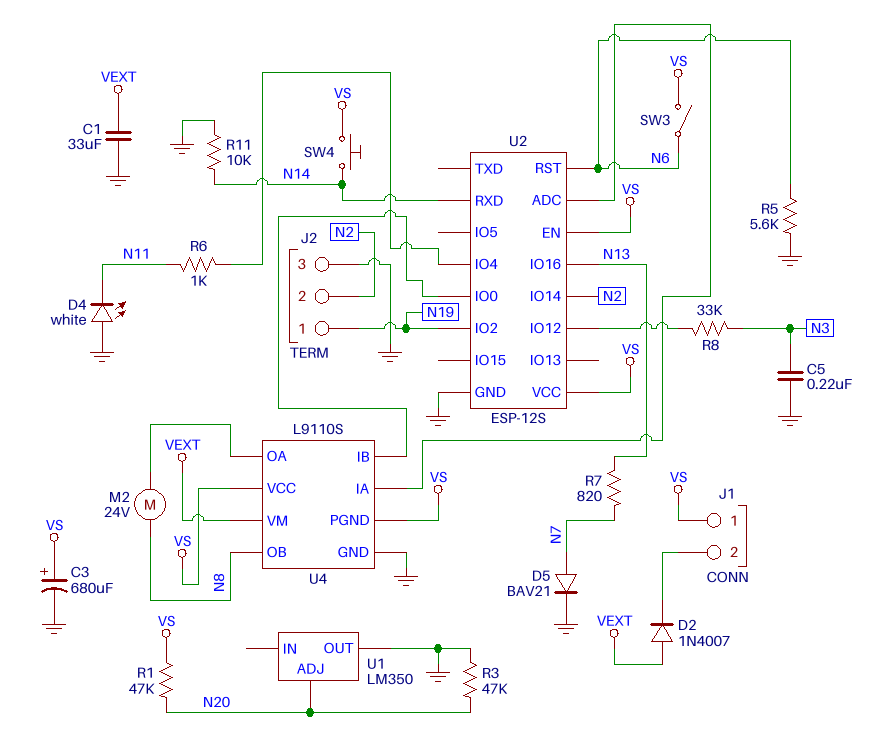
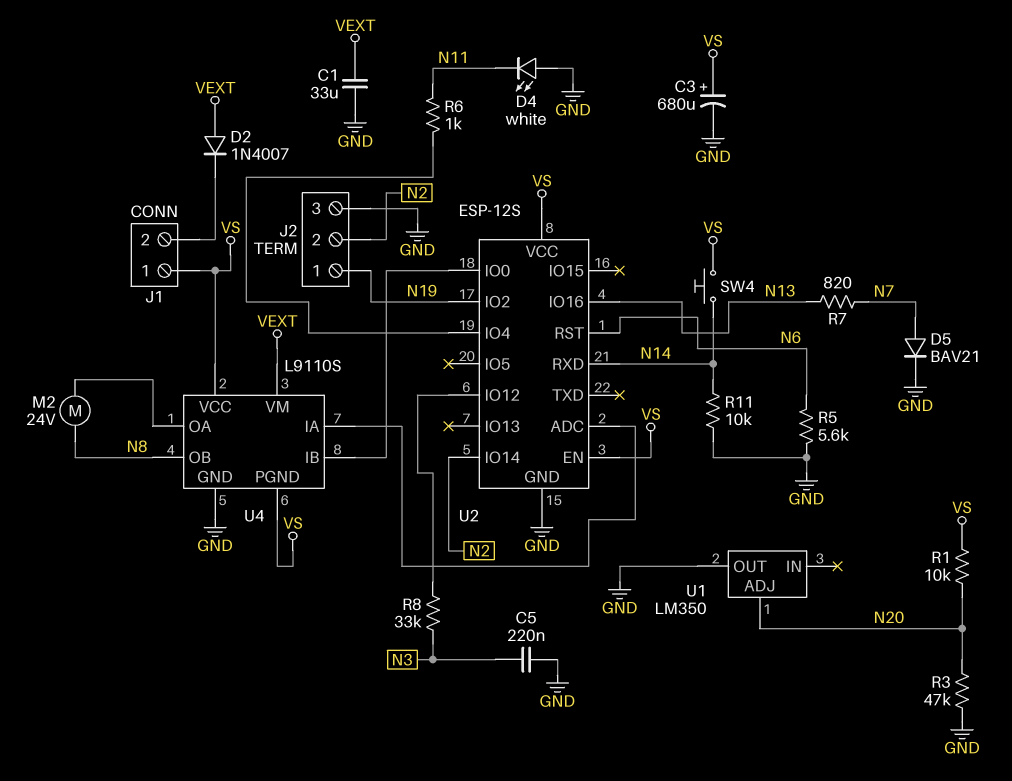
R1: 47k (N20, VS) -> 10k (N20, VS)
SW3: switch (N6, VS) -> none

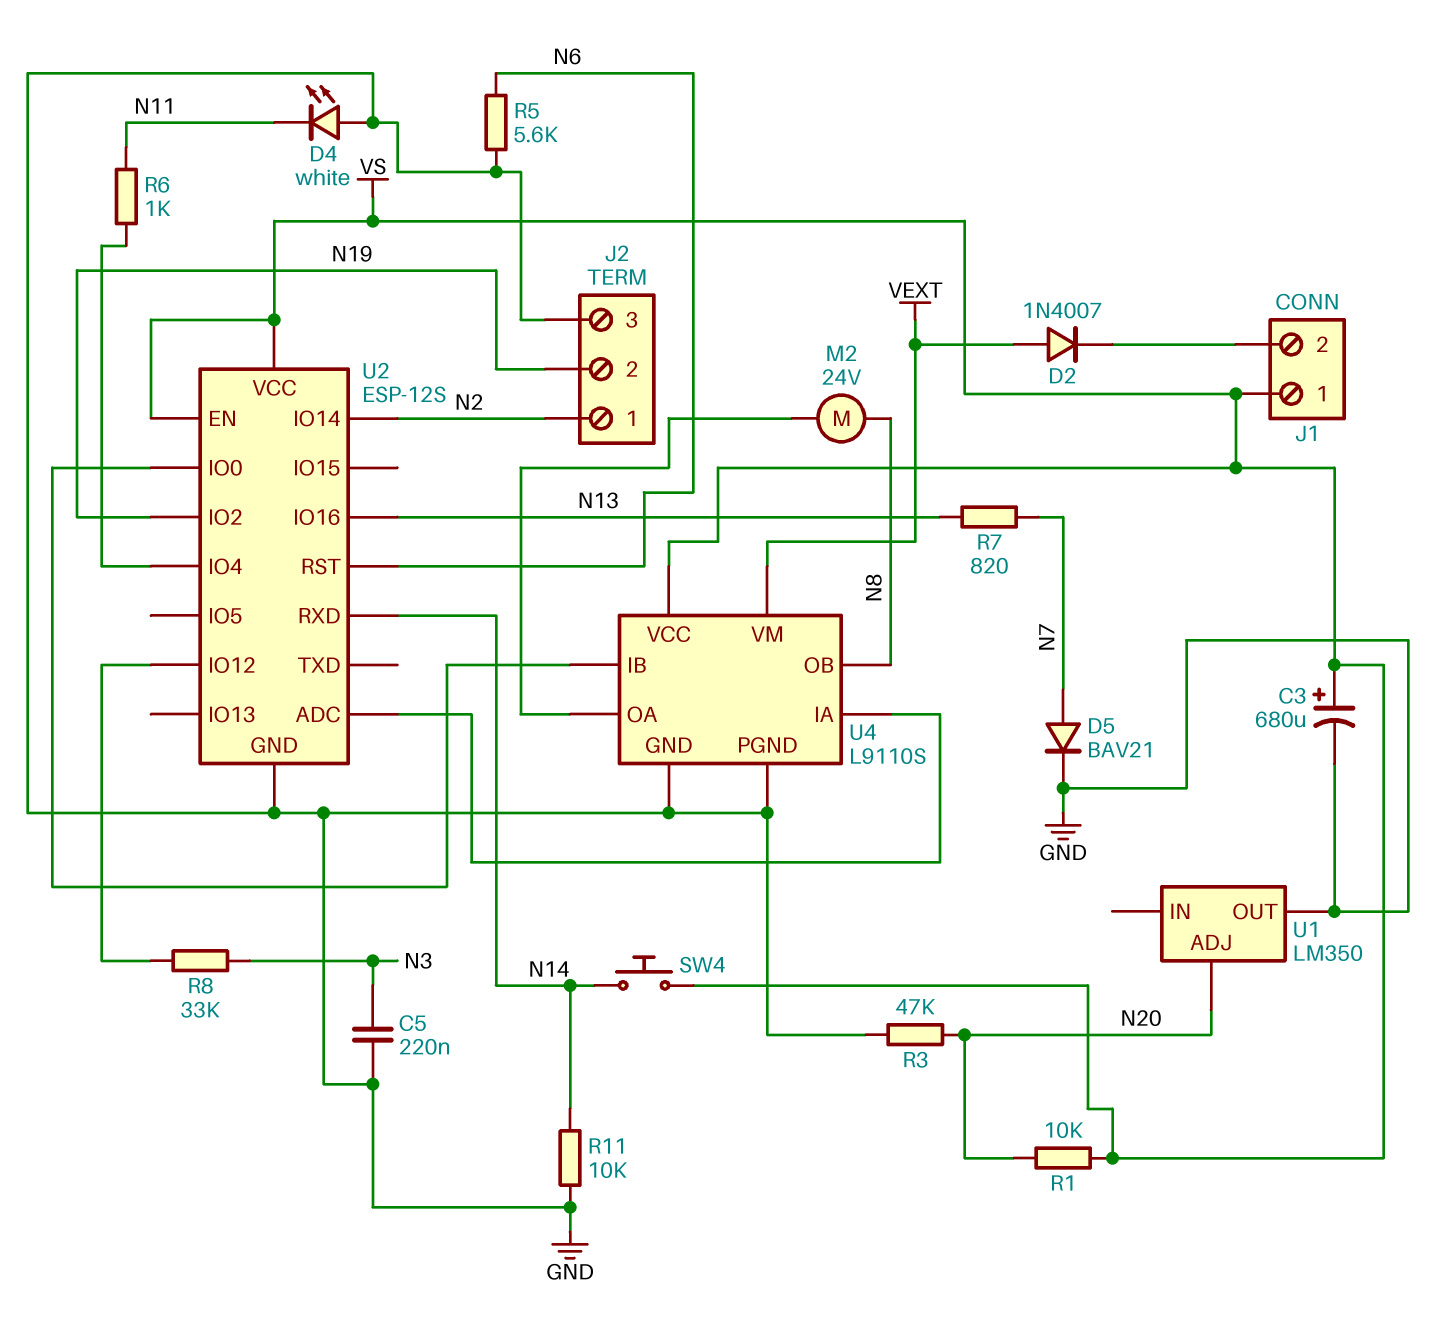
C1: 33uF (GND, VEXT) -> none
J2 pin 1: N19 -> N2
J2 pin 2: N2 -> N19
U4 pin PGND: VS -> GND

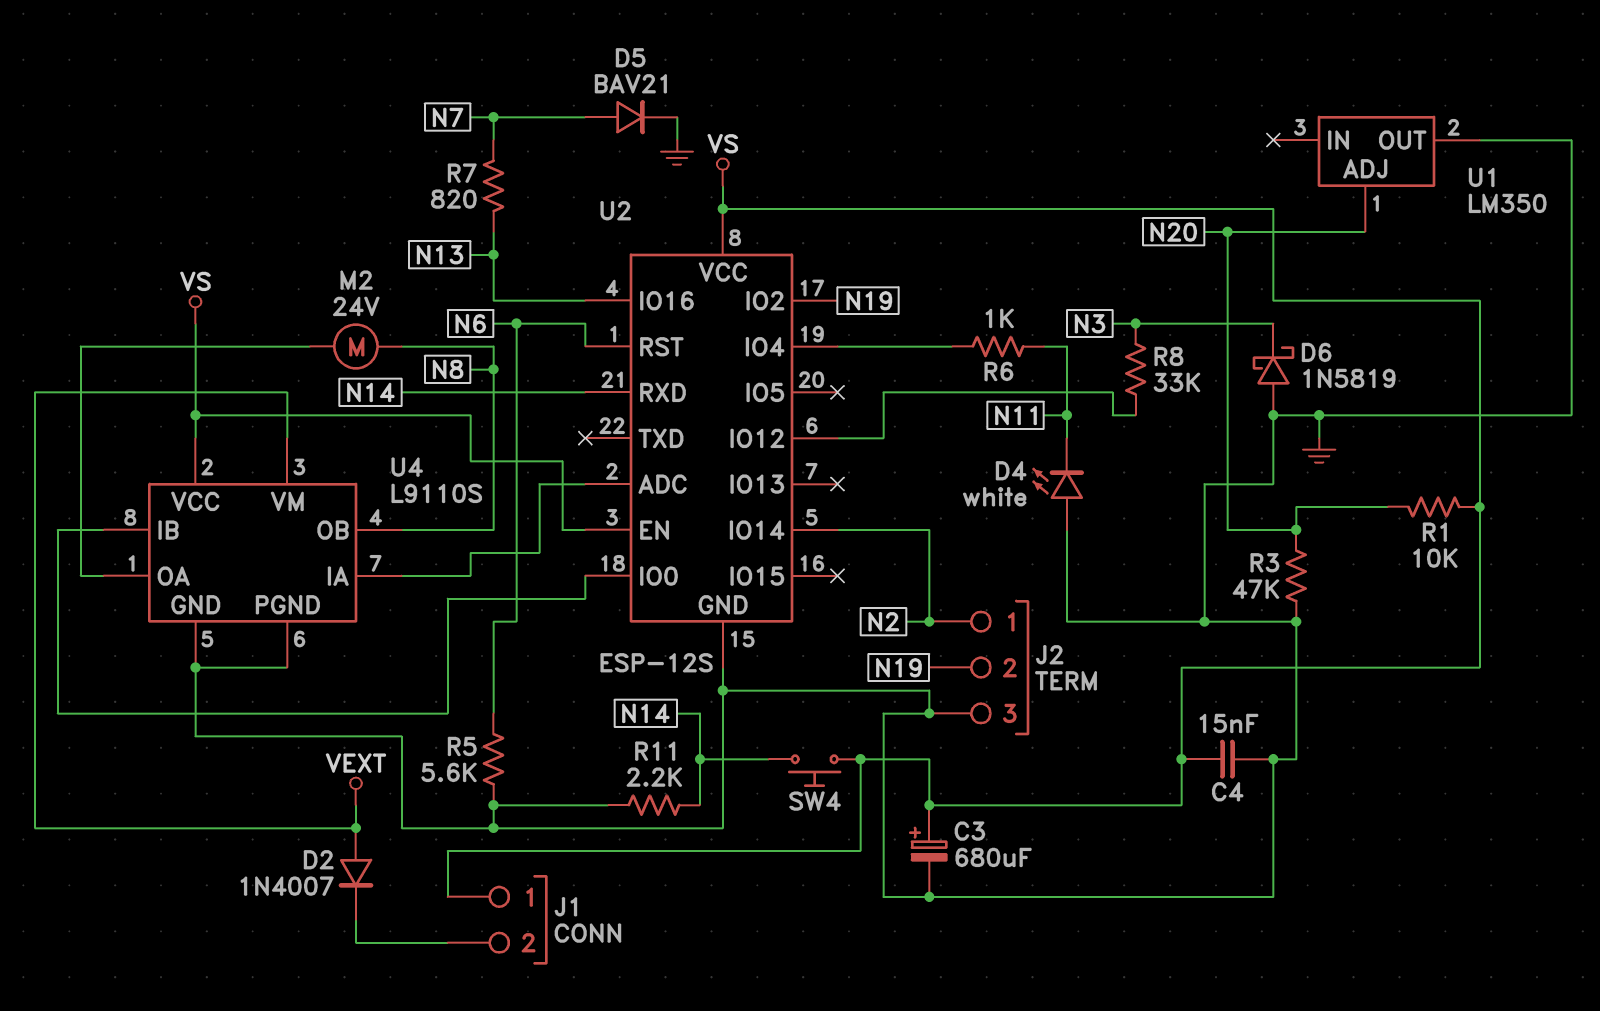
C4: none -> 15nF (GND, VS)
C5: 220nF (GND, N3) -> none
D6: none -> schottky 1N5819 (A GND, K N3)
R11: 10k (GND, N14) -> 2.2k (GND, N14)

